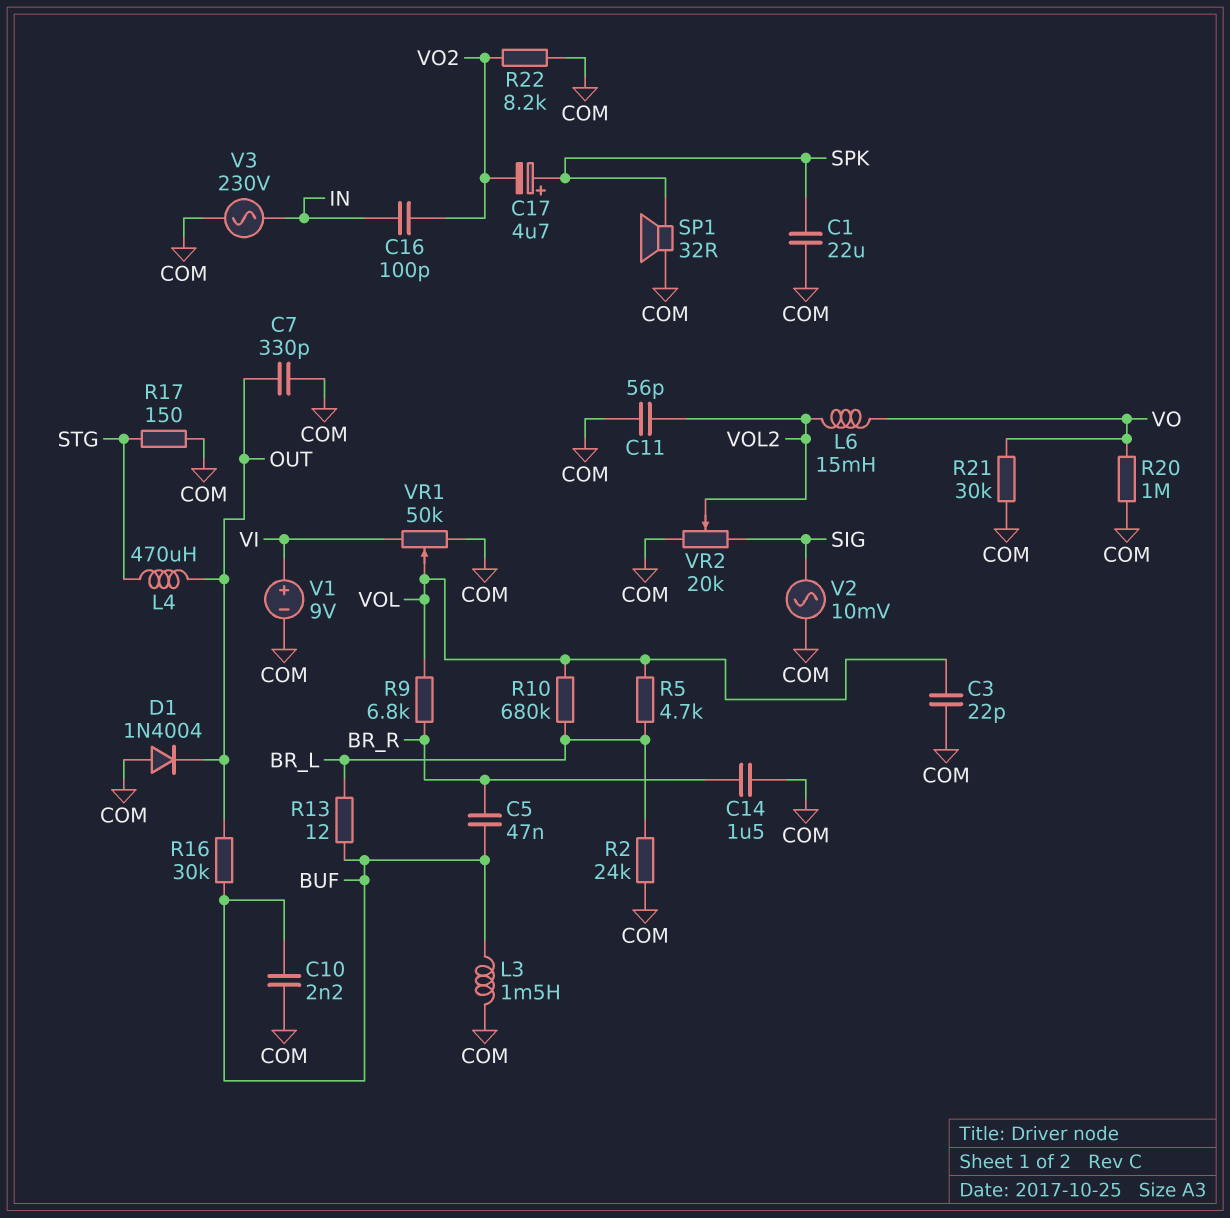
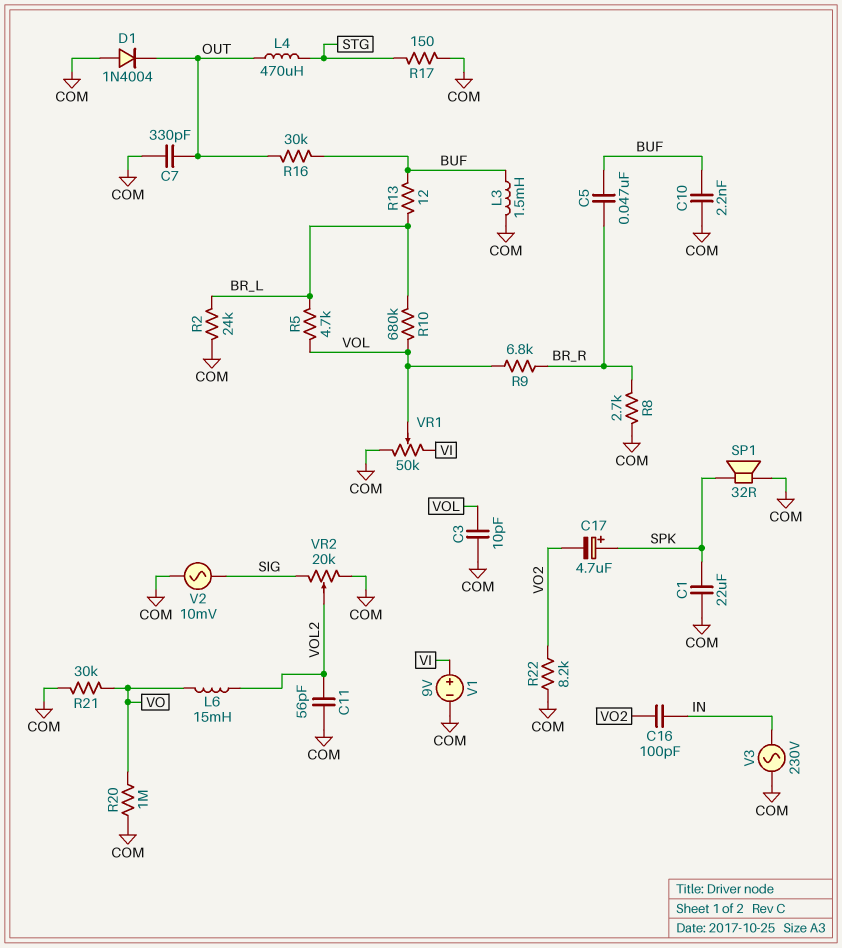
C3: 22pF (COM, VOL) -> 10pF (COM, VOL)
C14: 1.5uF (BR_R, COM) -> none
R8: none -> 2.7k (BR_R, COM)

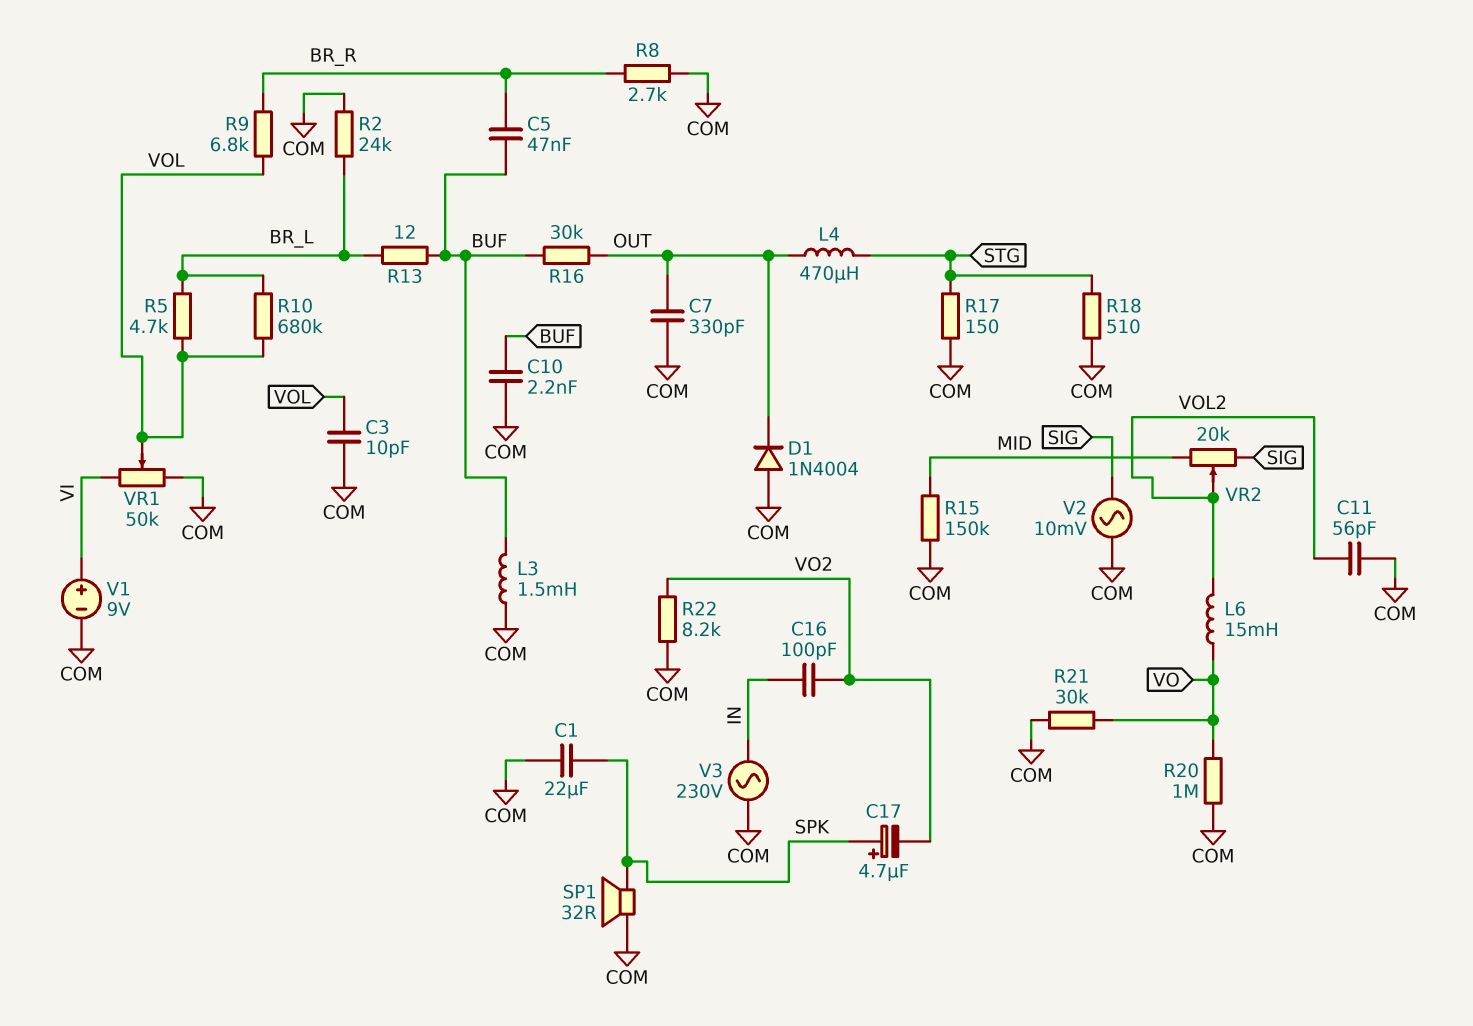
R15: none -> 150k (COM, MID)
R18: none -> 510 (COM, STG)
VR2: 20k (COM, SIG, wiper VOL2) -> 20k (MID, SIG, wiper VOL2)

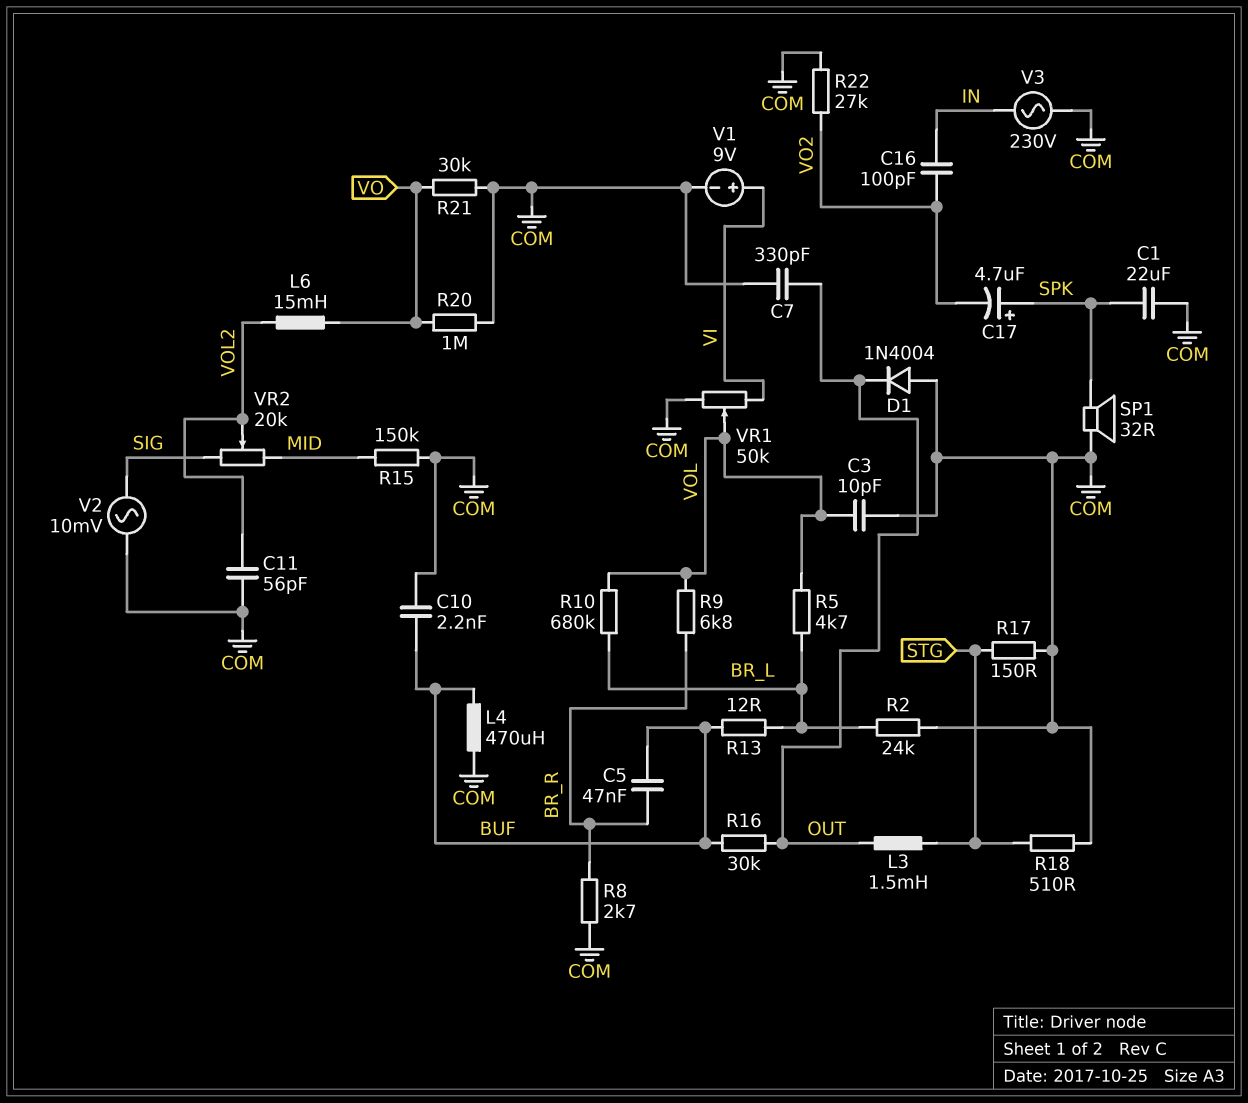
L3: 1.5mH (BUF, COM) -> 1.5mH (OUT, STG)
L4: 470uH (OUT, STG) -> 470uH (BUF, COM)
R22: 8.2k (COM, VO2) -> 27k (COM, VO2)

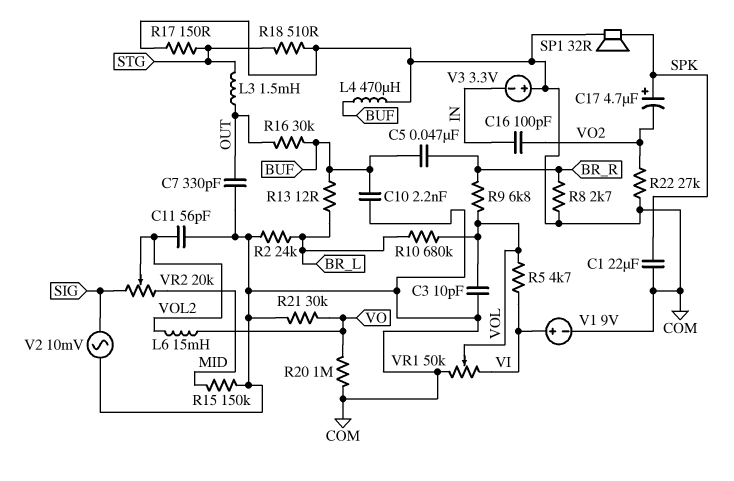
D1: diode 1N4004 (A COM, K OUT) -> none
R5: 4.7k (BR_L, VOL) -> 4.7k (VI, VOL)
V3: AC 230V (COM, IN) -> 3.3V (plus COM, minus IN)

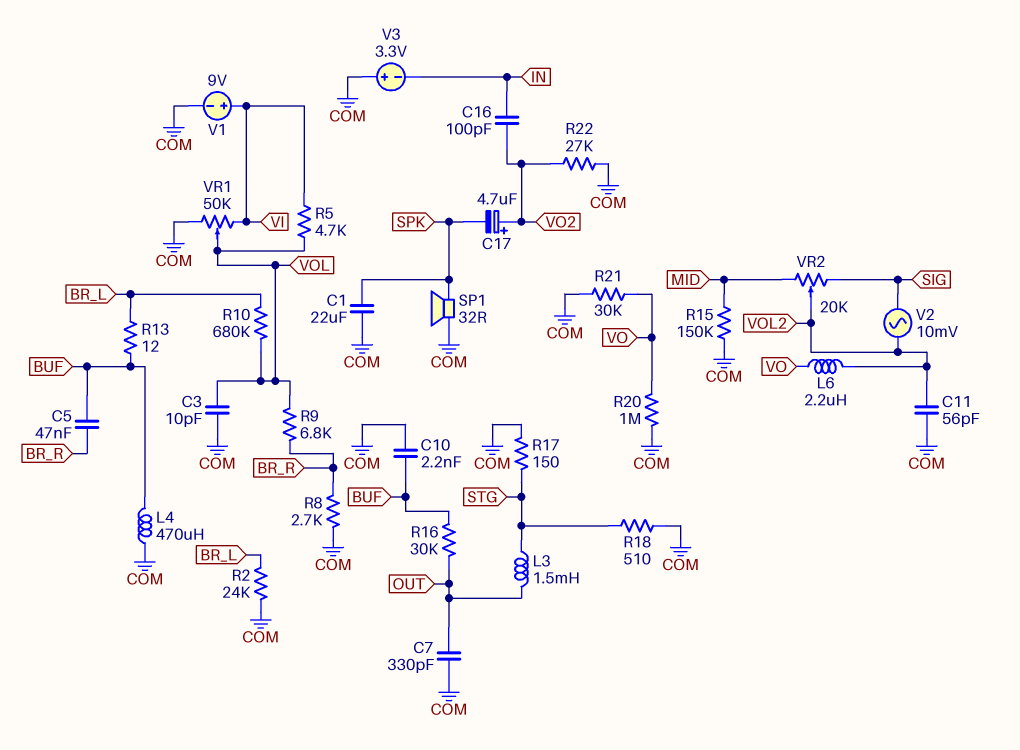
C17: 4.7uF (plus SPK, minus VO2) -> 4.7uF (plus VO2, minus SPK)
L6: 15mH (VO, VOL2) -> 2.2uH (VO, VOL2)
V2: AC 10mV (COM, SIG) -> AC 10mV (SIG, VOL2)

